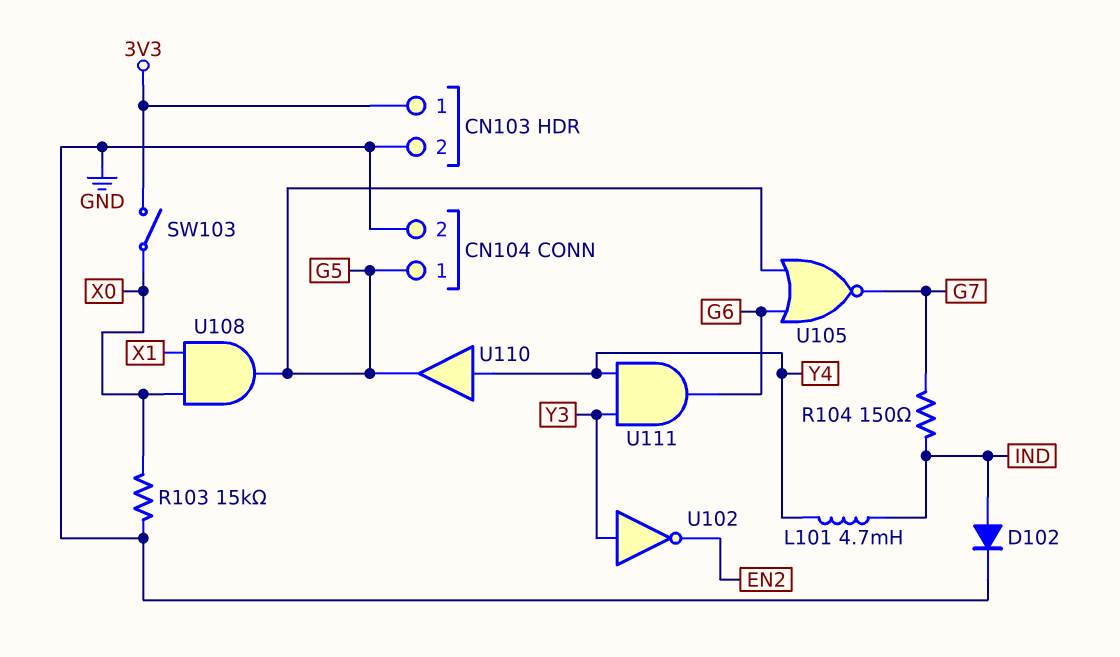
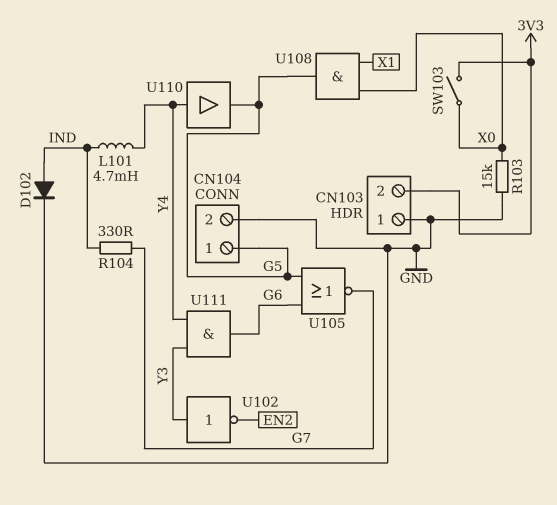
CN103 pin 1: 3V3 -> GND
CN103 pin 2: GND -> 3V3
R104: 150 (G7, IND) -> 330 (G7, IND)

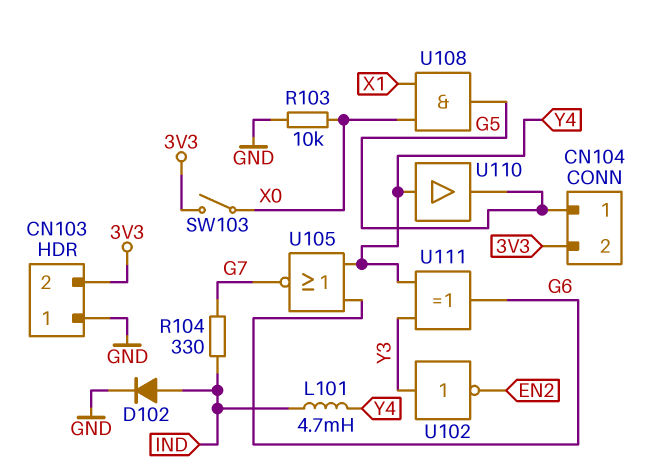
CN104 pin 2: GND -> 3V3
R103: 15k (GND, X0) -> 10k (GND, X0)
U105: NOR (in G5, in G6, out G7) -> NOR (in G6, in Y4, out G7)
U111: AND (in Y3, in Y4, out G6) -> XOR (in Y3, in Y4, out G6)

